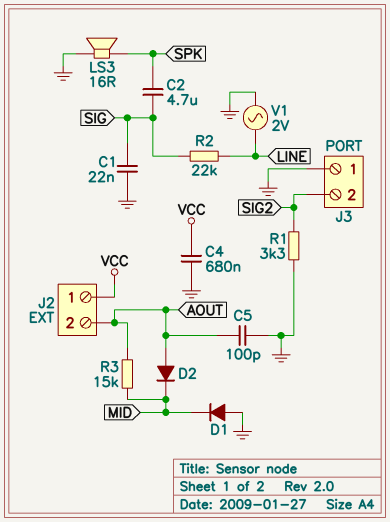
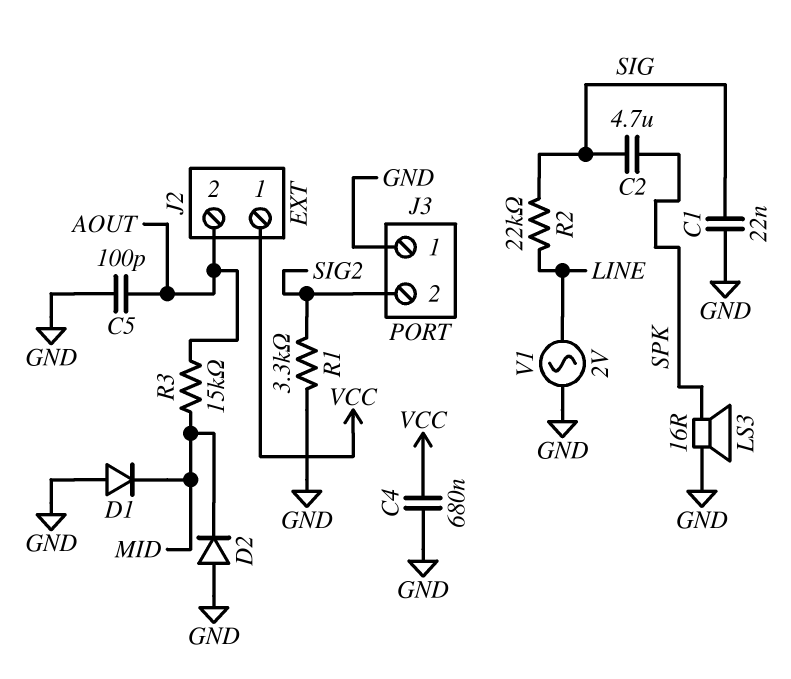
D2: diode (A AOUT, K MID) -> diode (A GND, K MID)

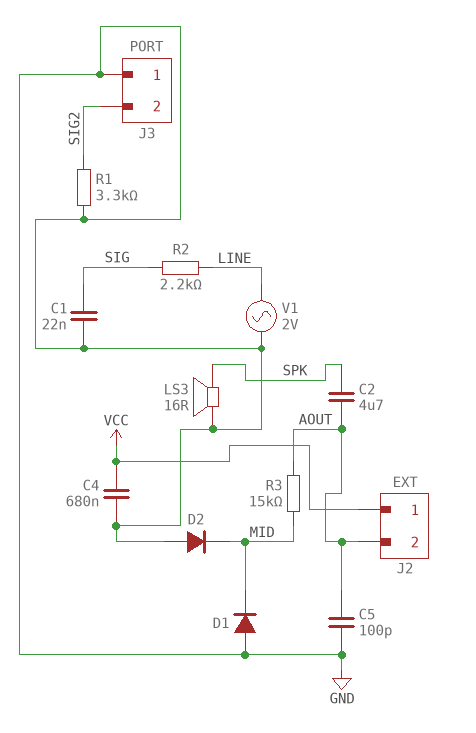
C2: 4.7uF (SIG, SPK) -> 4.7uF (AOUT, SPK)
R2: 22k (LINE, SIG) -> 2.2k (LINE, SIG)

